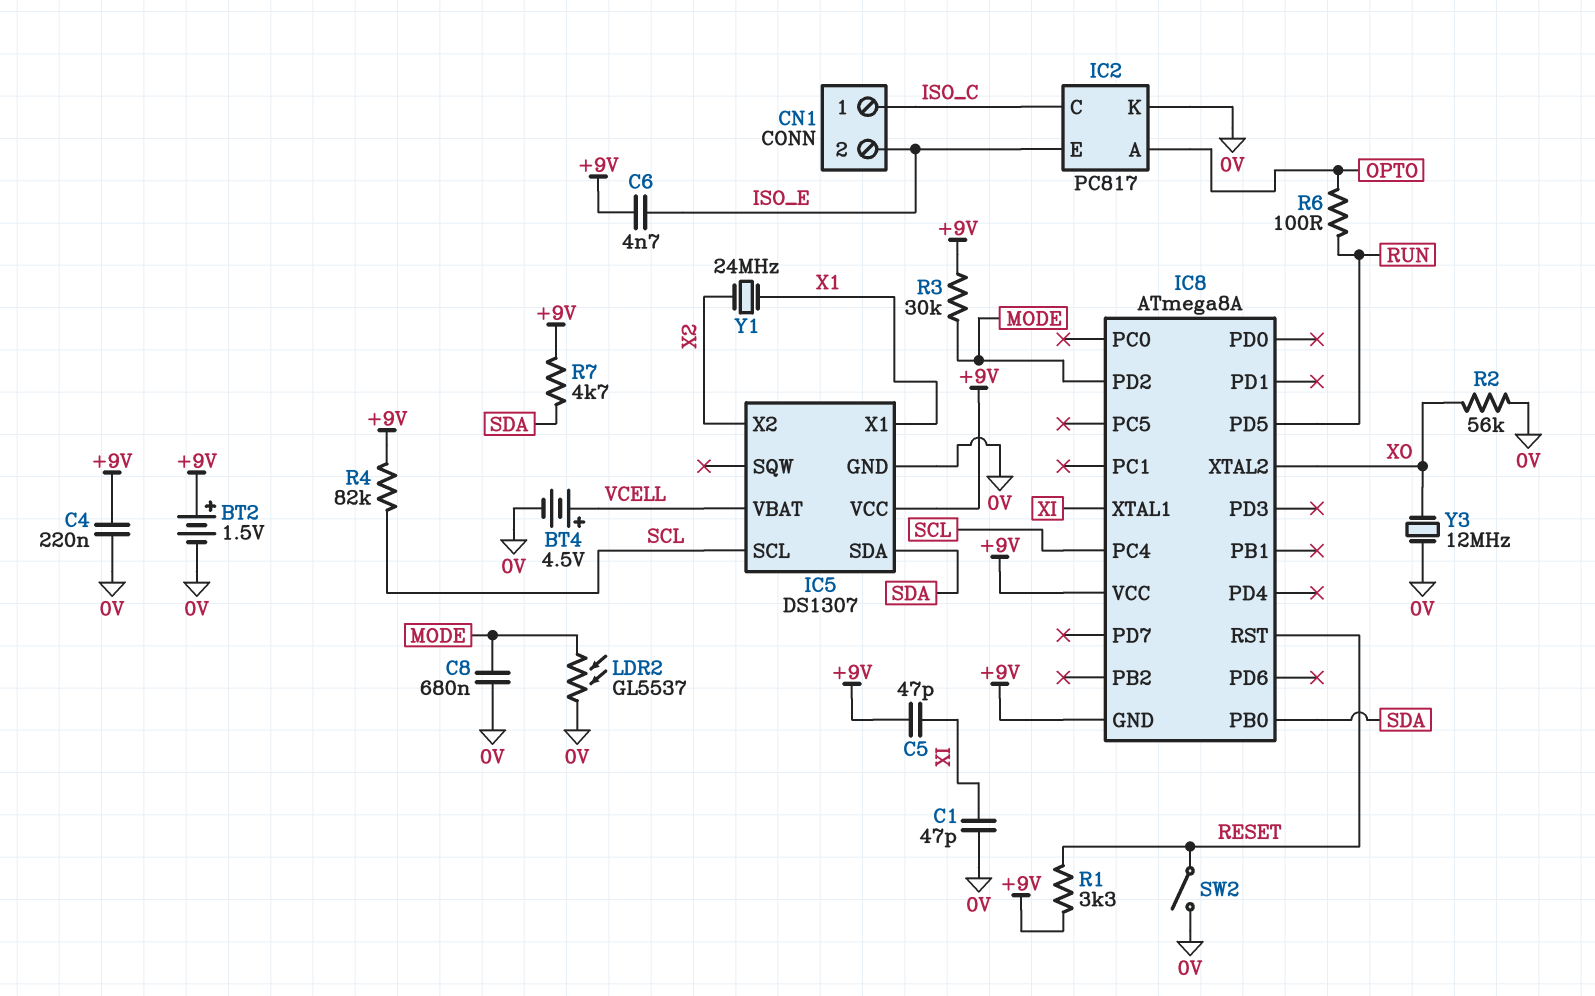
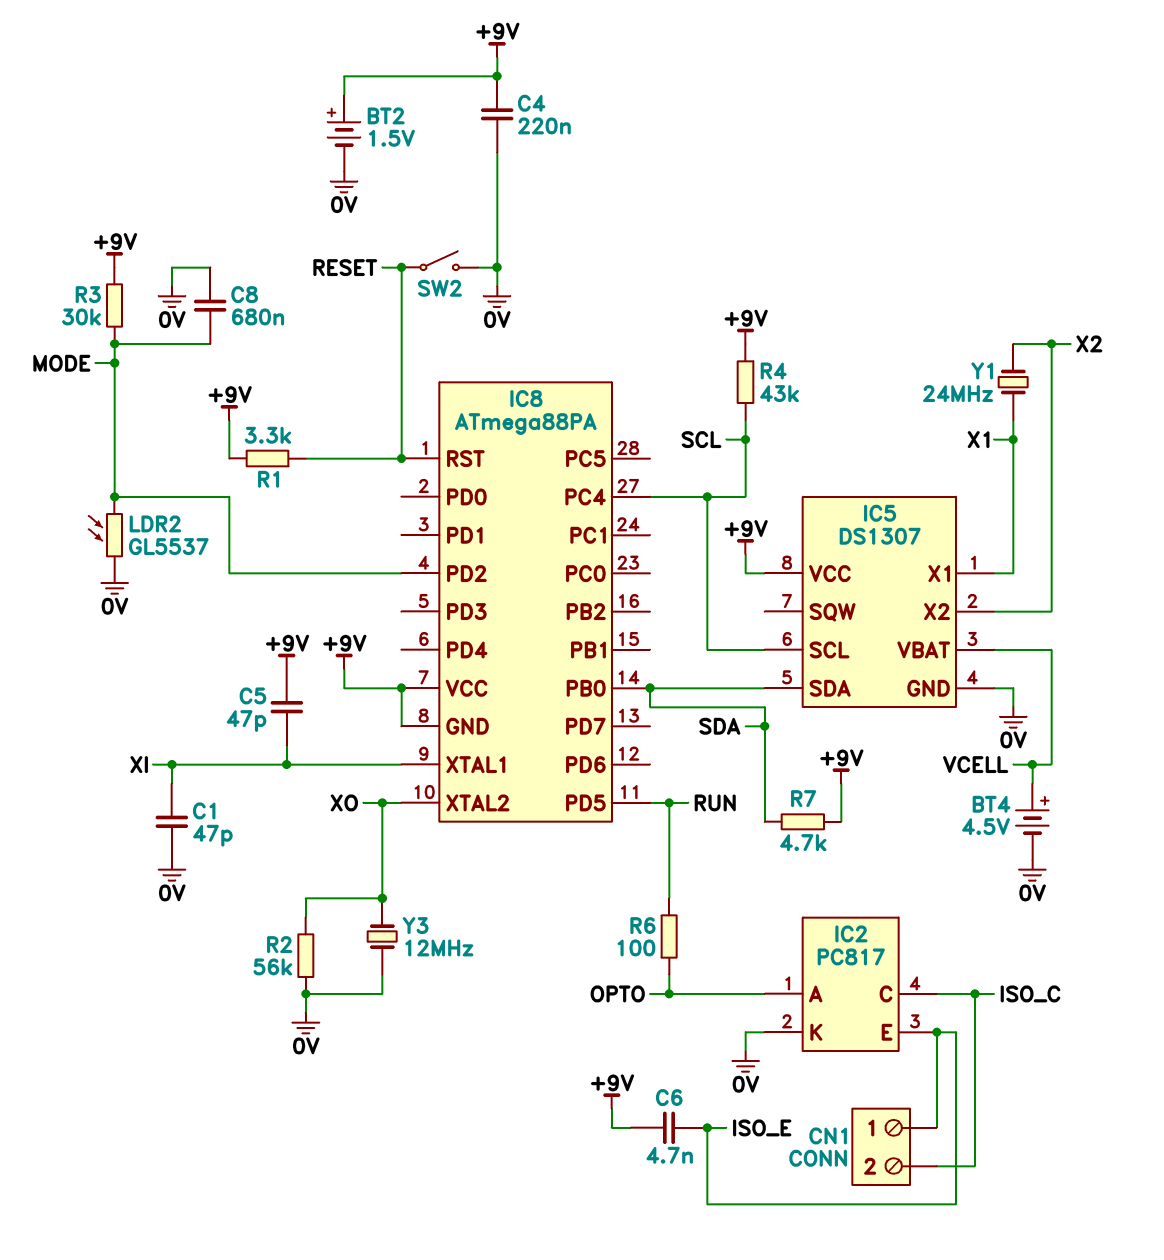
CN1 pin 1: ISO_C -> ISO_E
CN1 pin 2: ISO_E -> ISO_C
IC8: ATmega8A -> ATmega88PA
R4: 82k (+9V, SCL) -> 43k (+9V, SCL)

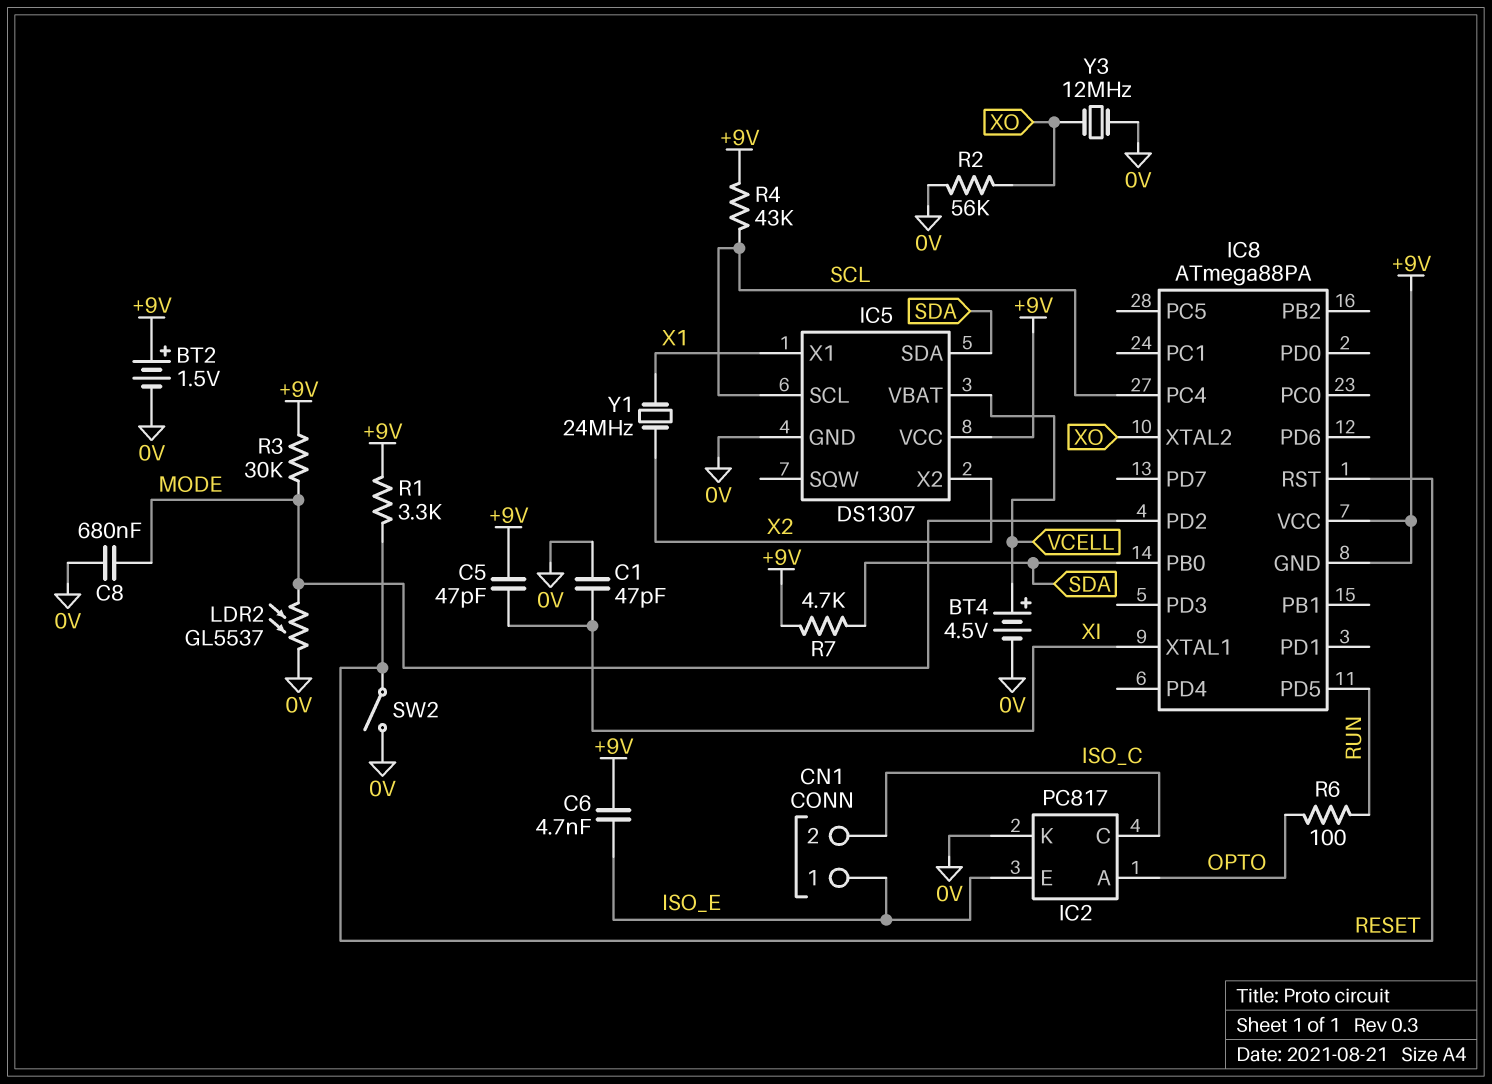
C4: 220nF (+9V, 0V) -> none

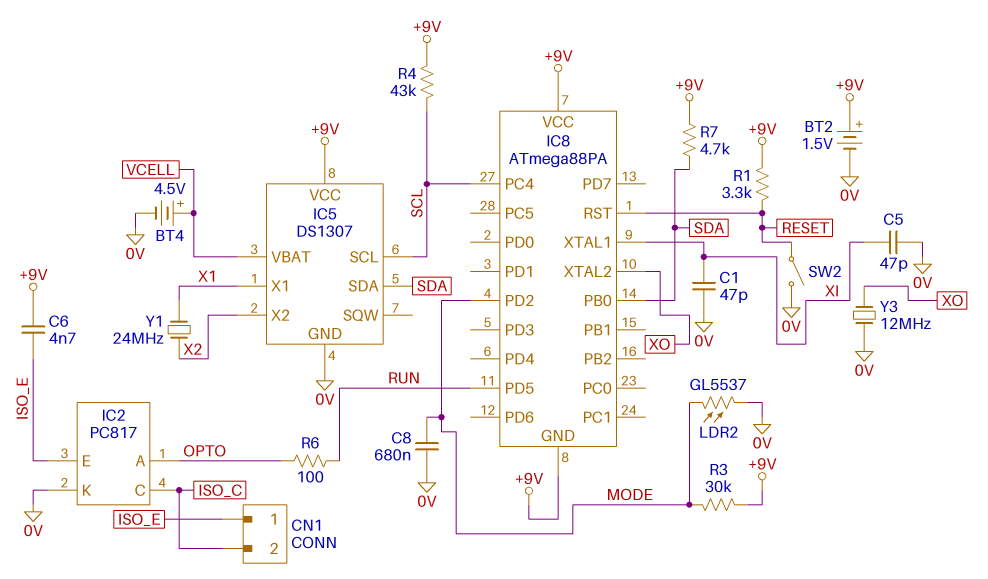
C5: 47pF (+9V, XI) -> 47pF (0V, XI)
R2: 56k (0V, XO) -> none

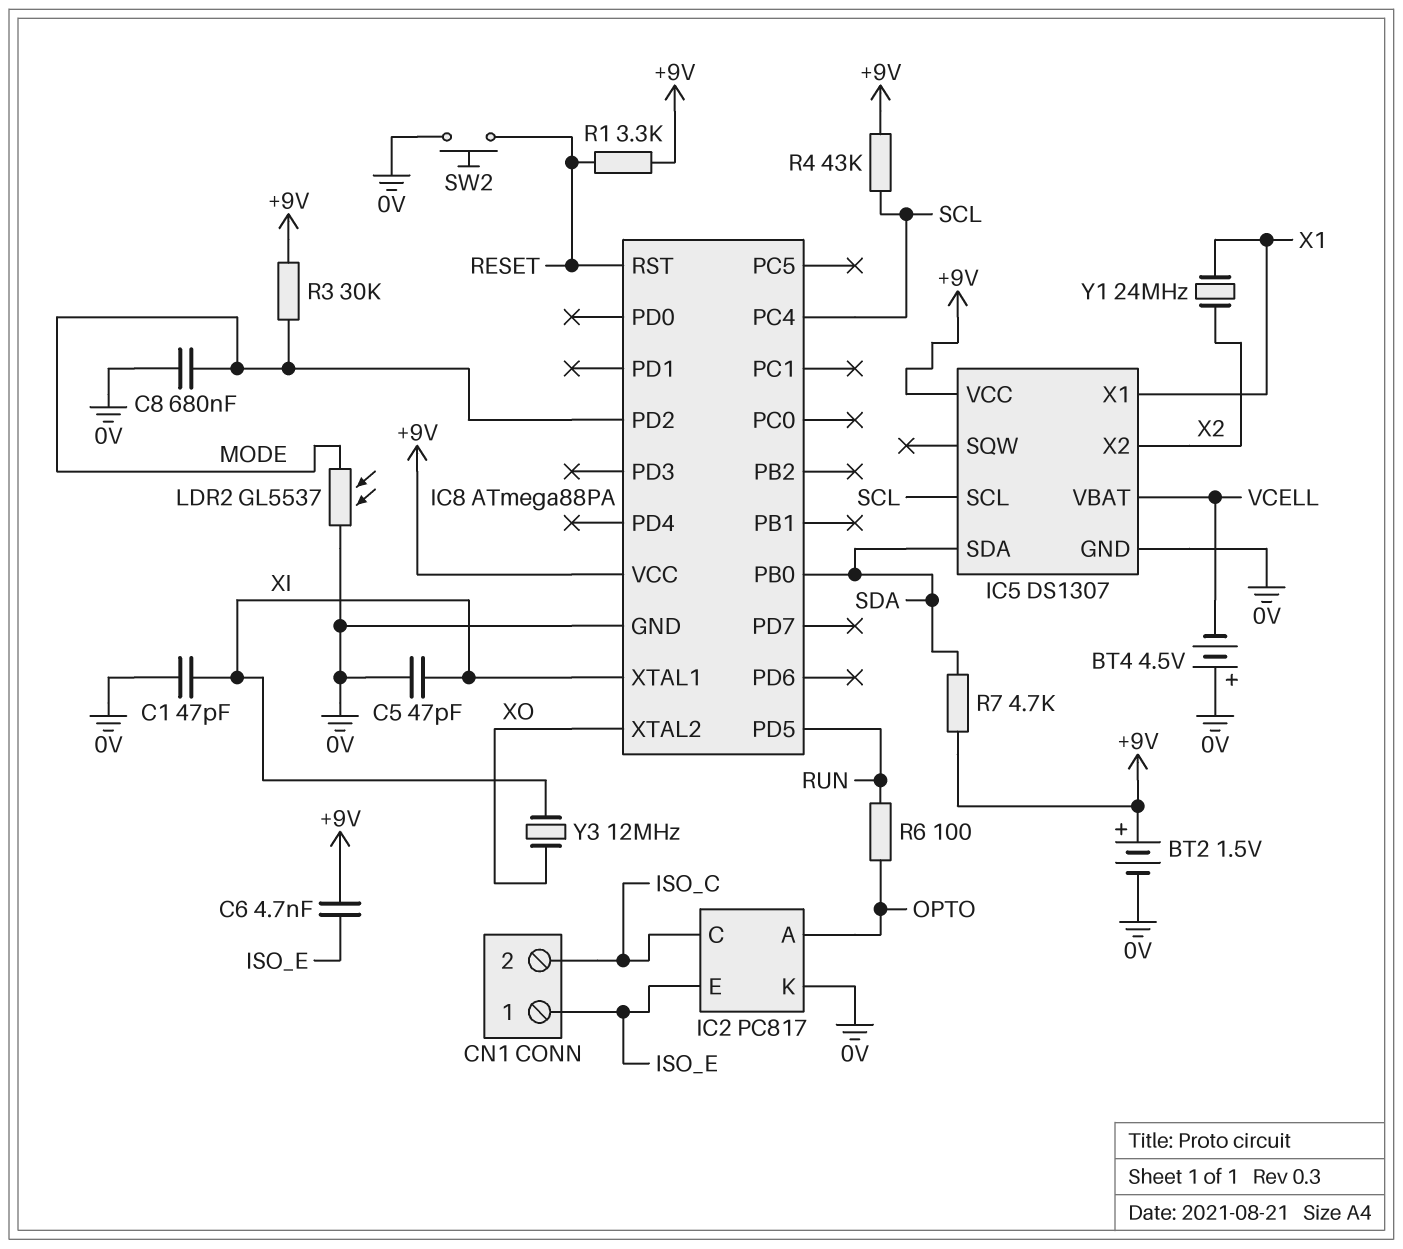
BT4: 4.5V (plus VCELL, minus 0V) -> 4.5V (plus 0V, minus VCELL)
IC8 pin GND: +9V -> 0V
SW2: switch (0V, RESET) -> button (0V, RESET)
Y3: 12MHz (0V, XO) -> 12MHz (XI, XO)

